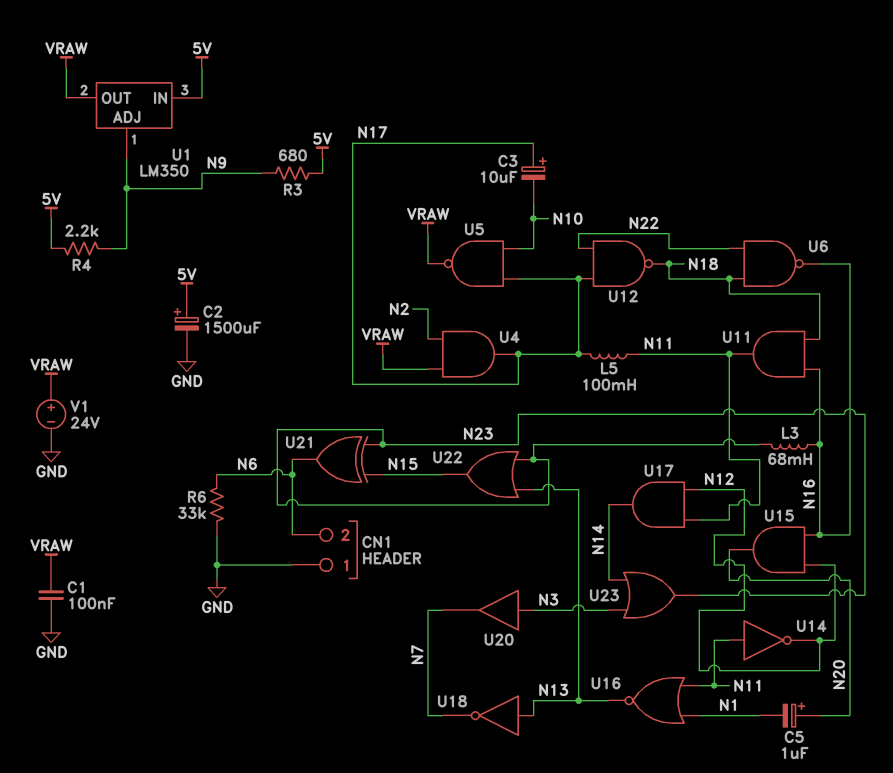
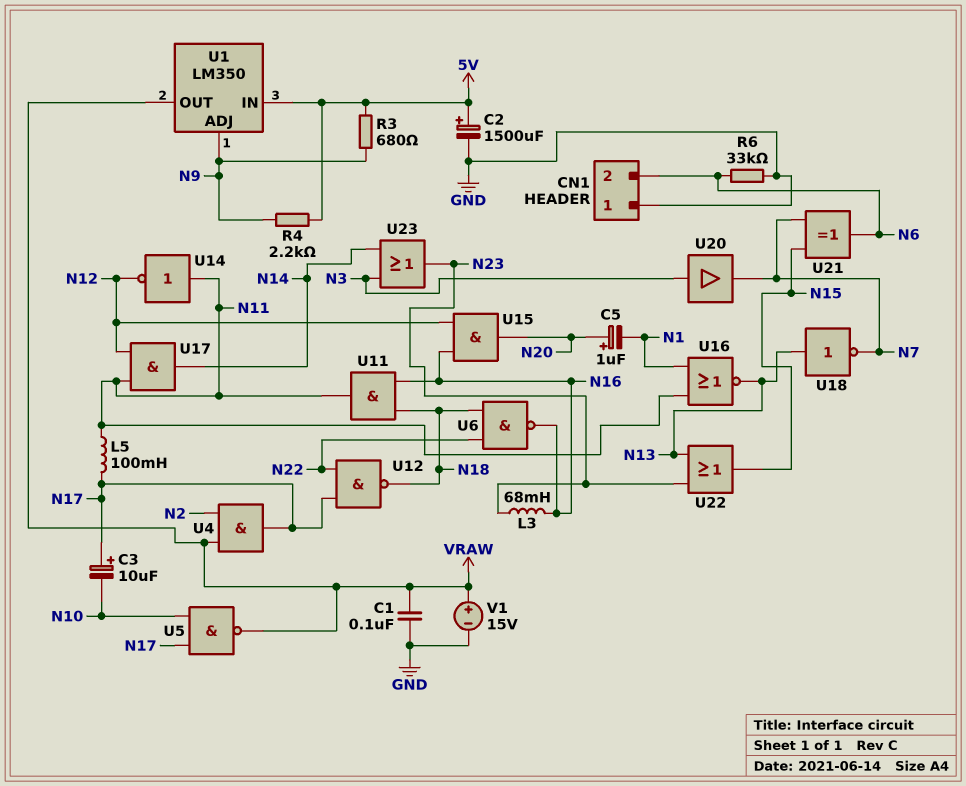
U21: XOR (in N15, in N23, out N6) -> XOR (in N7, in N15, out N6)
V1: 24V (plus VRAW, minus GND) -> 15V (plus VRAW, minus GND)

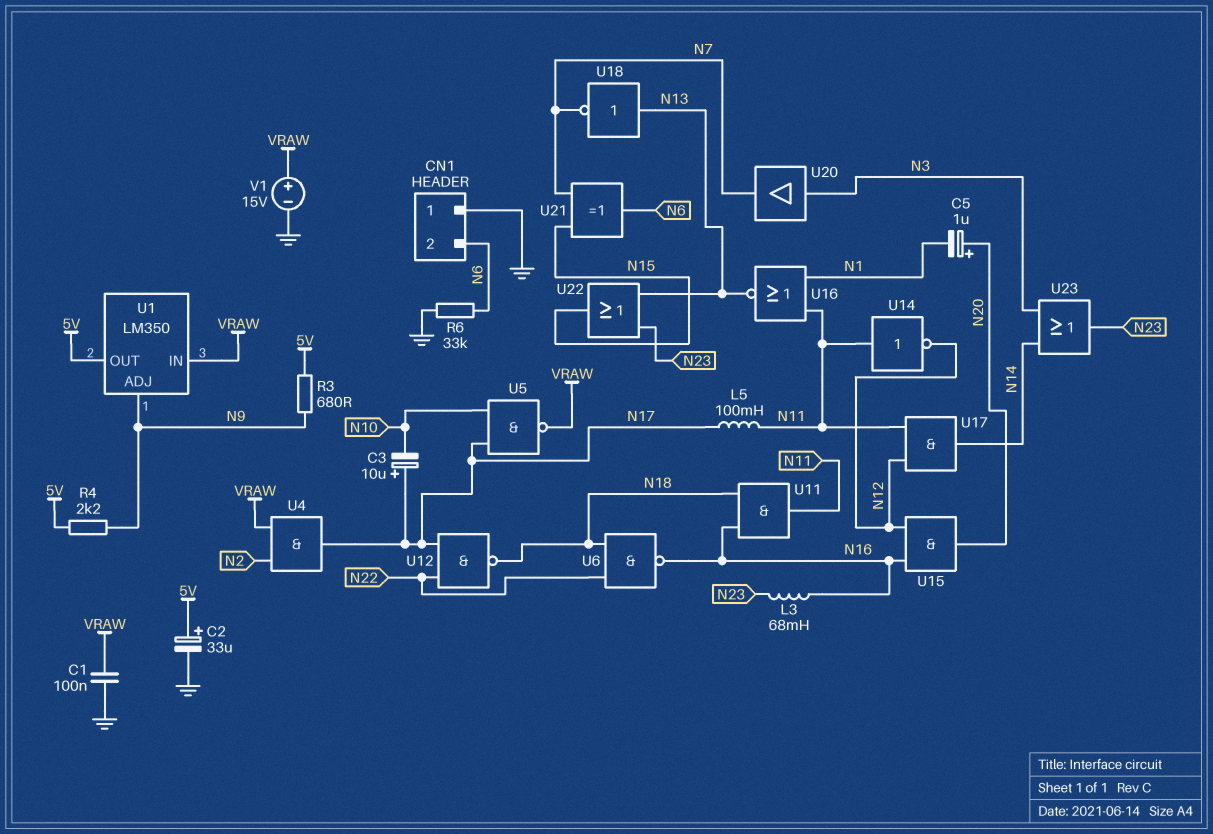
C2: 1500uF (plus 5V, minus GND) -> 33uF (plus 5V, minus GND)
U1 pin IN: 5V -> VRAW
U1 pin OUT: VRAW -> 5V

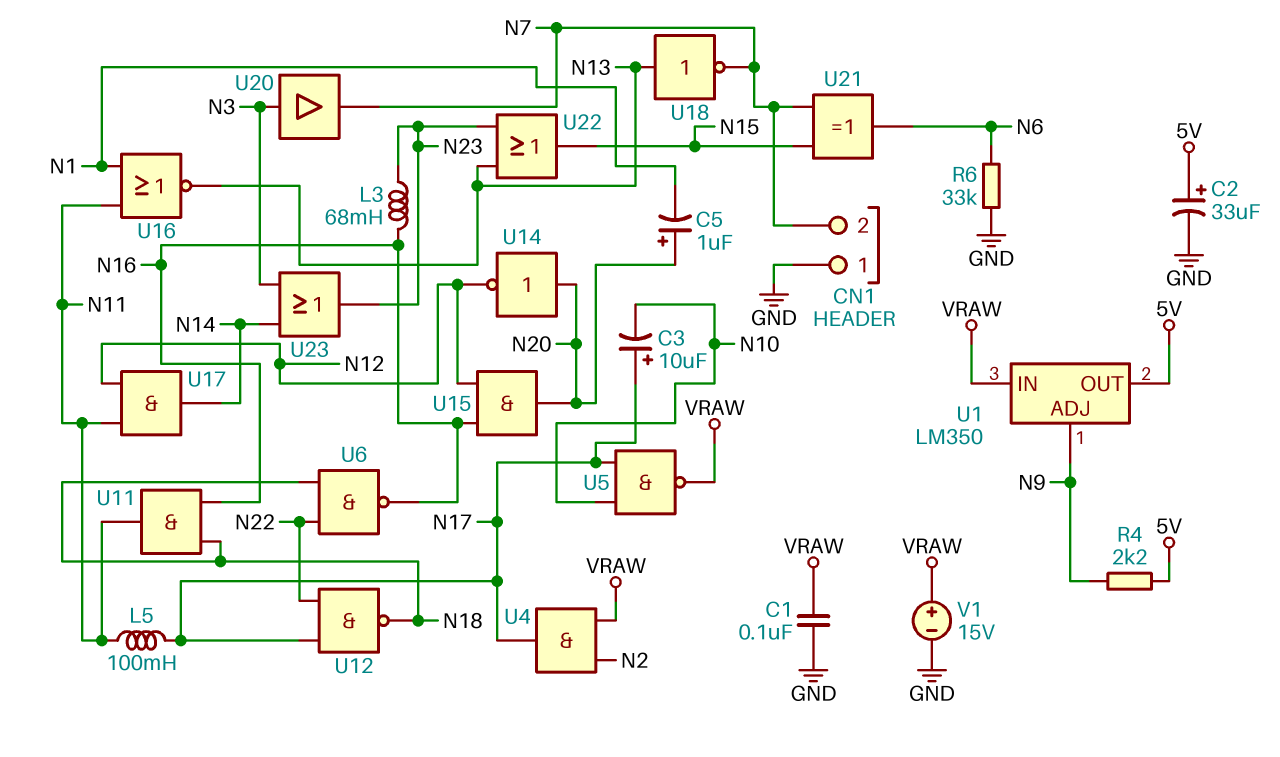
CN1 pin 2: N6 -> N7
R3: 680 (5V, N9) -> none
U14: NOT (in N11, out N12) -> NOT (in N20, out N12)

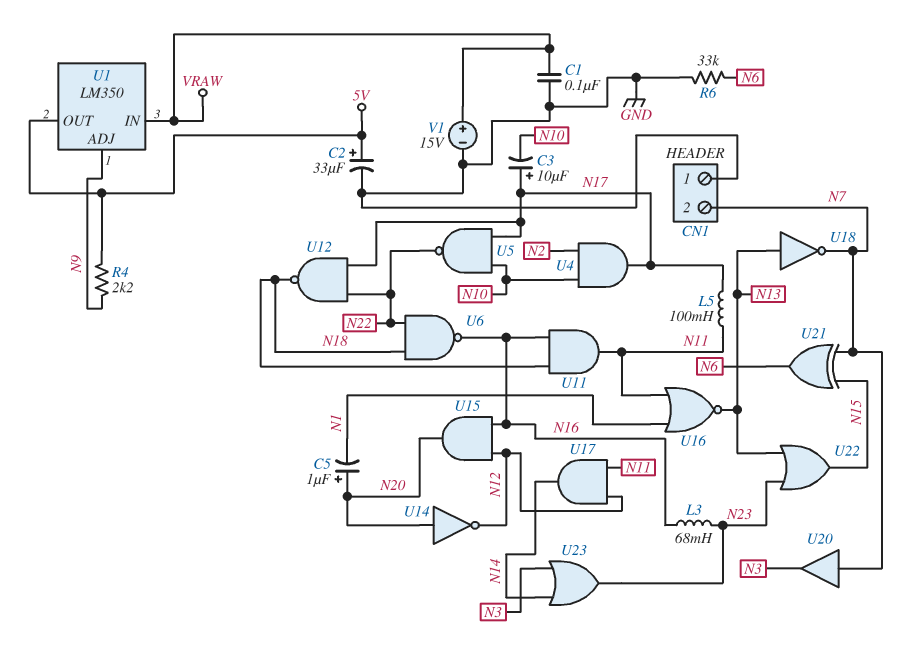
U4: AND (in N2, in VRAW, out N17) -> AND (in N2, in N10, out N17)
U5: NAND (in N10, in N17, out VRAW) -> NAND (in N10, in N17, out N22)
U20: buffer (in N3, out N7) -> buffer (in N7, out N3)

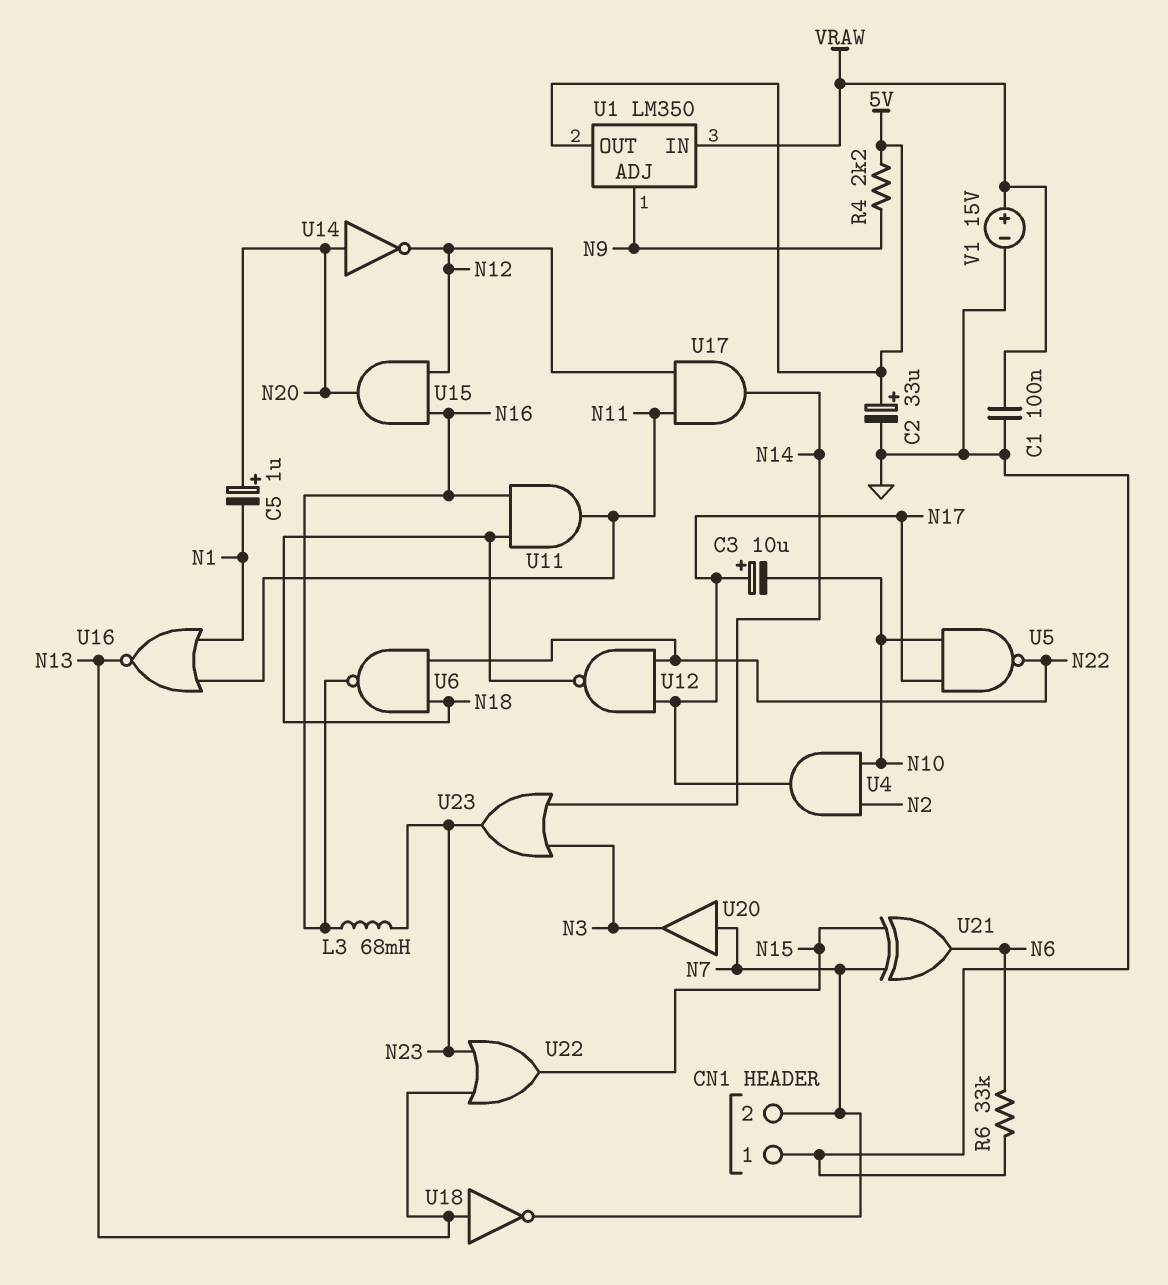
L5: 100mH (N11, N17) -> none

